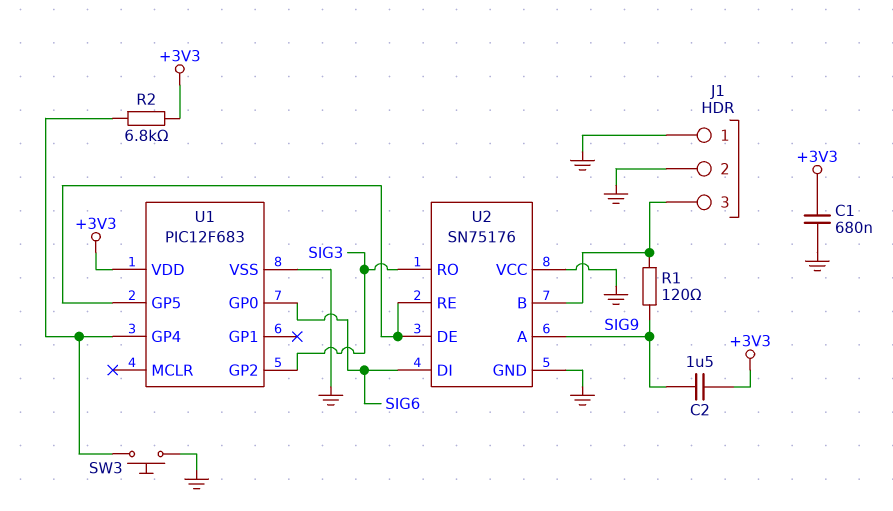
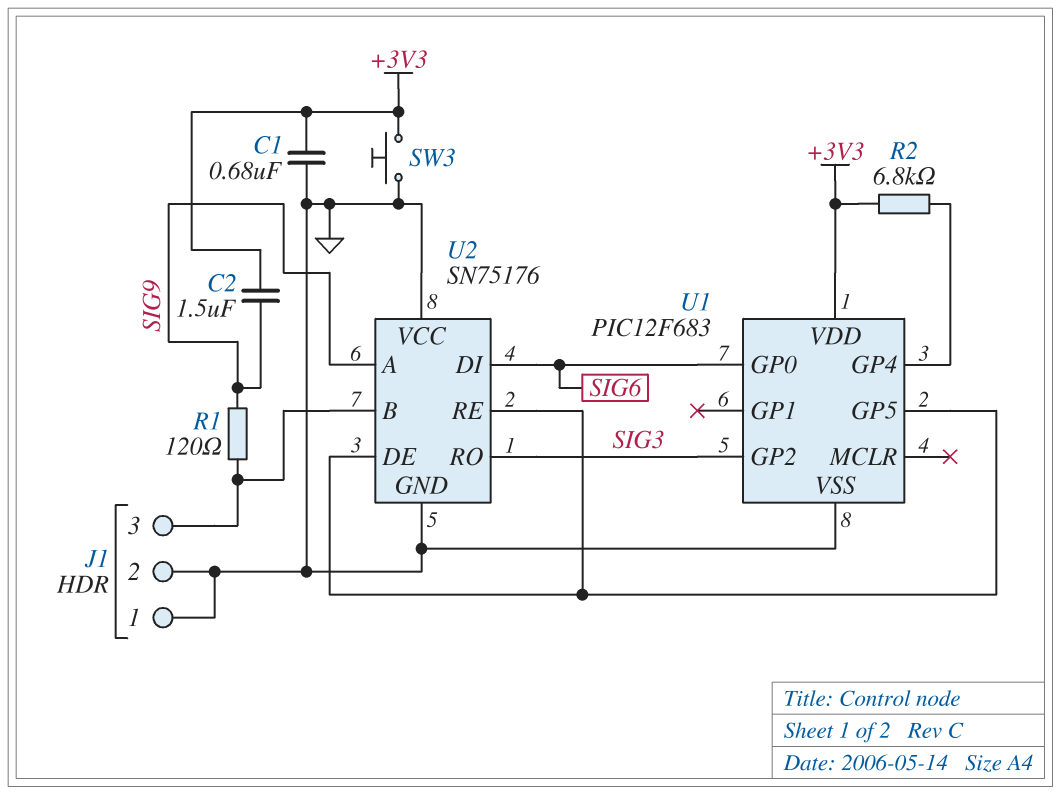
SW3: button (GND, U1/GP4) -> button (+3V3, GND)

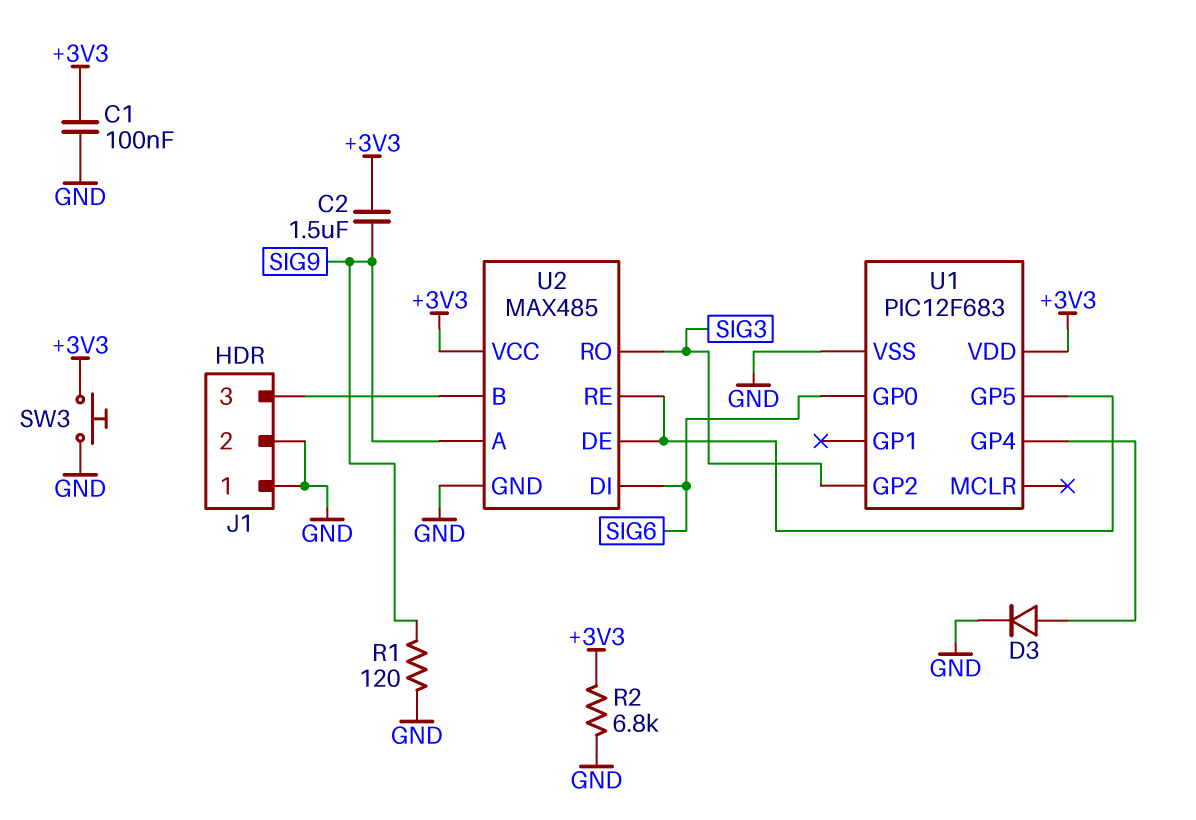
C1: 680nF (+3V3, GND) -> 100nF (+3V3, GND)
D3: none -> diode (A U1/GP4, K GND)
R1: 120 (J1/3, SIG9) -> 120 (GND, SIG9)
R2: 6.8k (+3V3, U1/GP4) -> 6.8k (+3V3, GND)
U2: SN75176 -> MAX485
U2 pin VCC: GND -> +3V3

